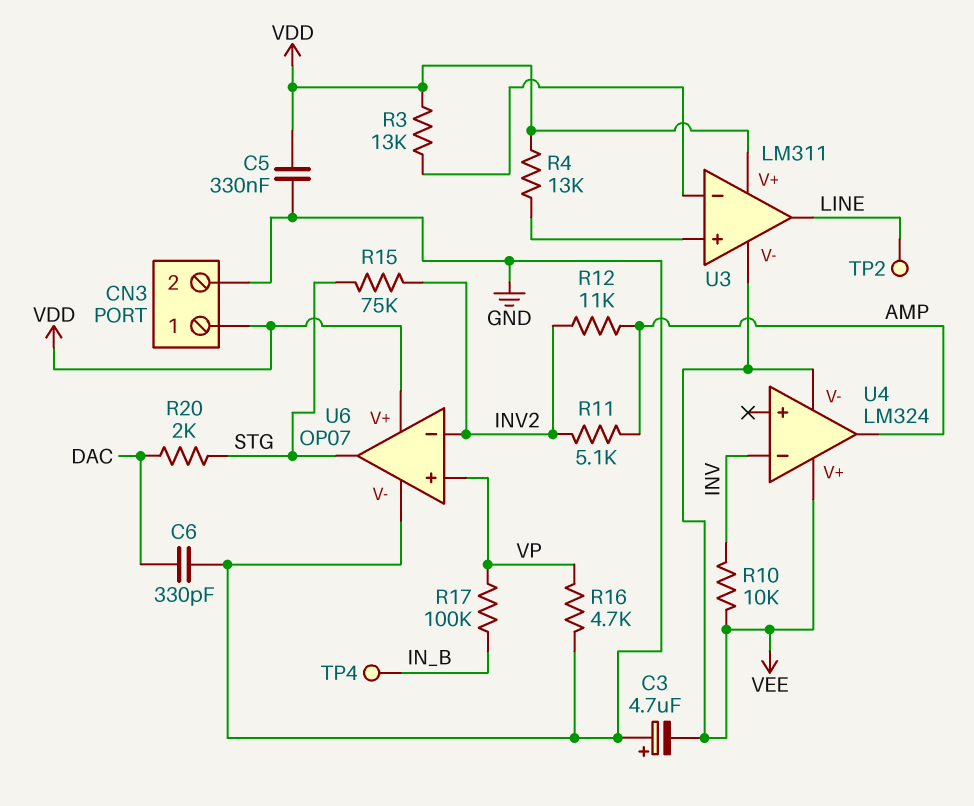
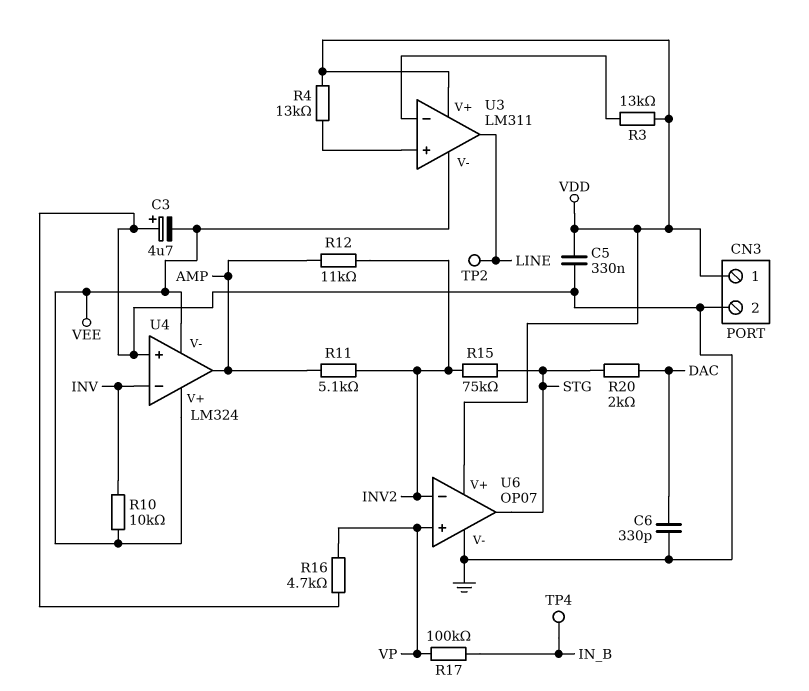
U4 pin in+: none -> GND

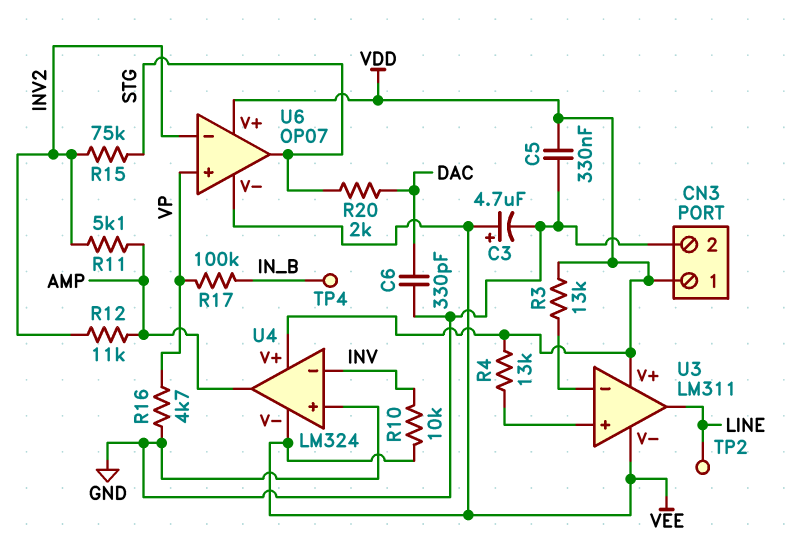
C3: 4.7uF (plus GND, minus VEE) -> 4.7uF (plus VEE, minus GND)
U4 pin V+: VEE -> VDD
U6 pin V-: GND -> VEE

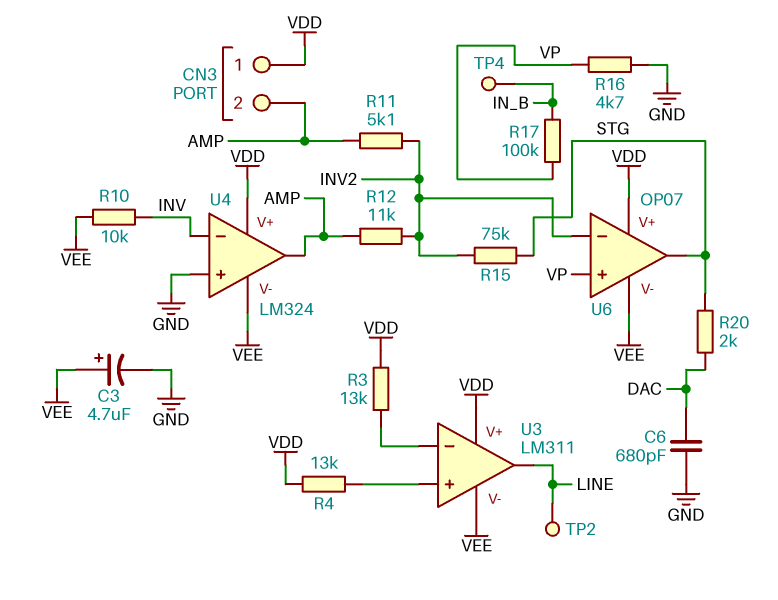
C5: 330nF (GND, VDD) -> none
C6: 330pF (DAC, GND) -> 680pF (DAC, GND)
CN3 pin 2: GND -> AMP

